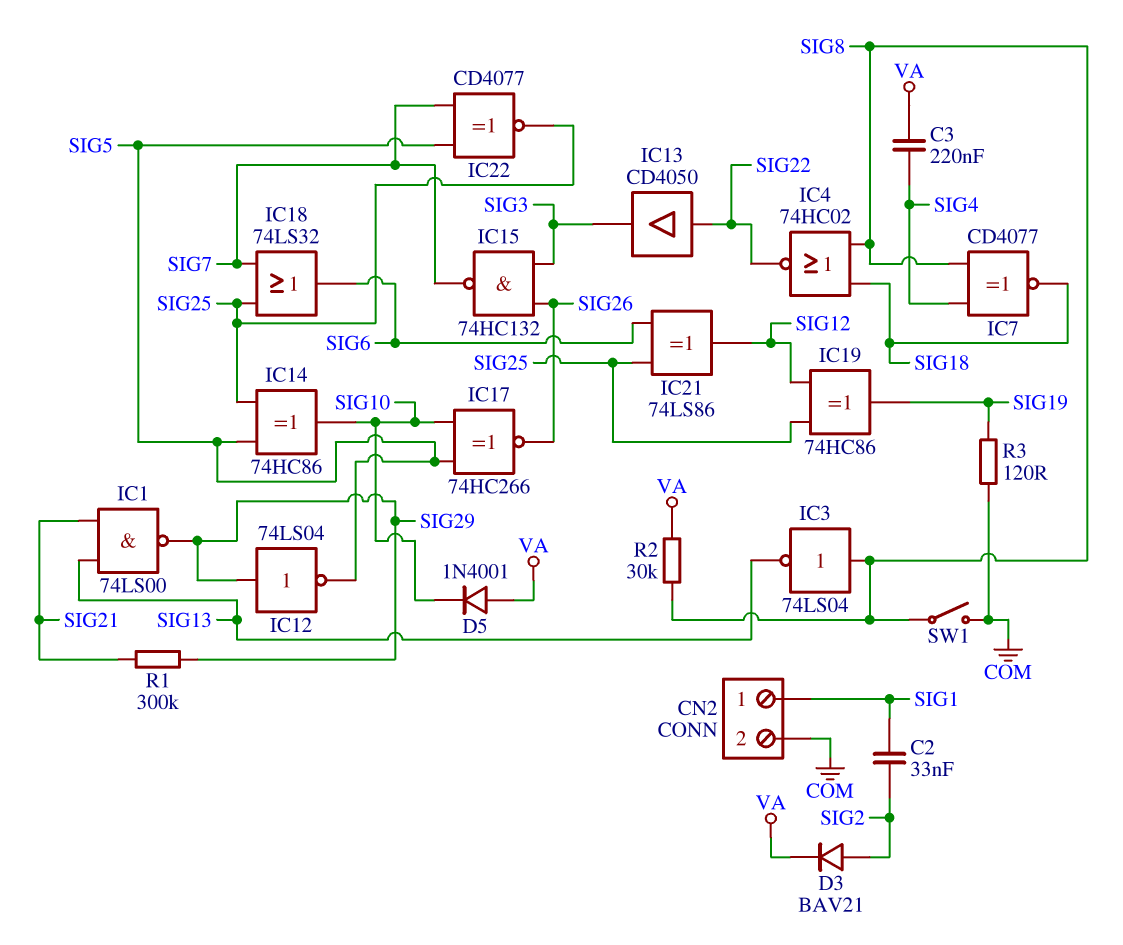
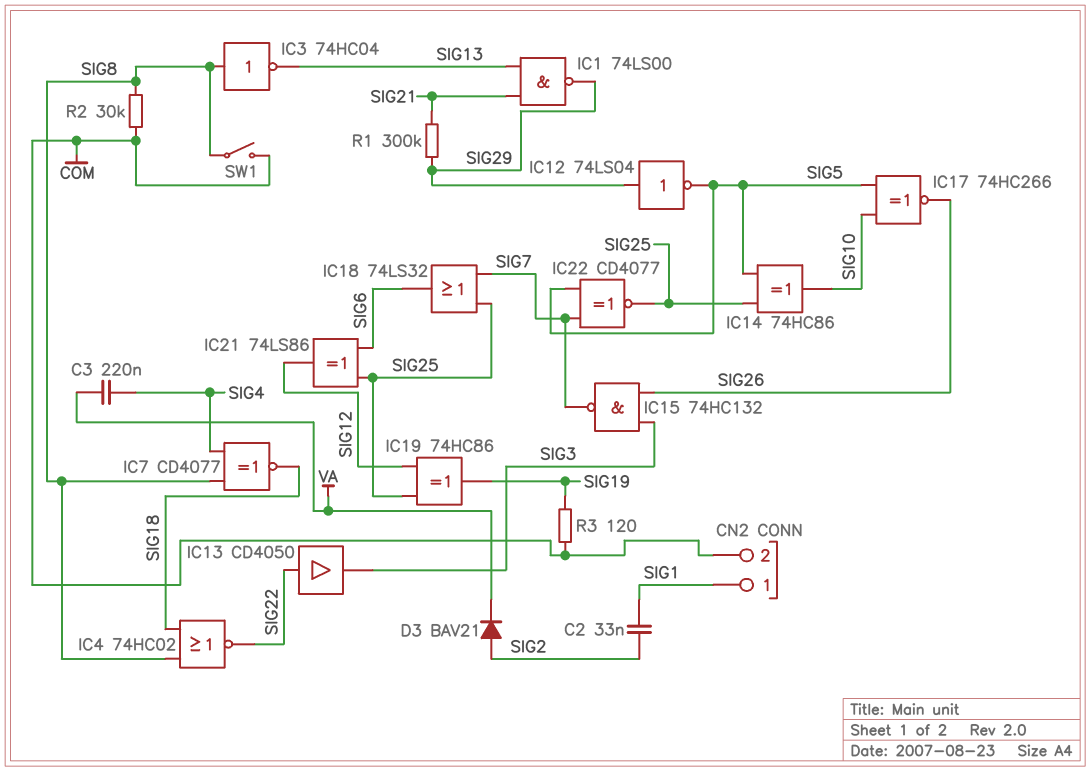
D5: diode 1N4001 (A VA, K SIG10) -> none
IC3: NOT 74LS04 (in SIG8, out SIG13) -> NOT 74HC04 (in SIG8, out SIG13)
R2: 30k (SIG8, VA) -> 30k (COM, SIG8)

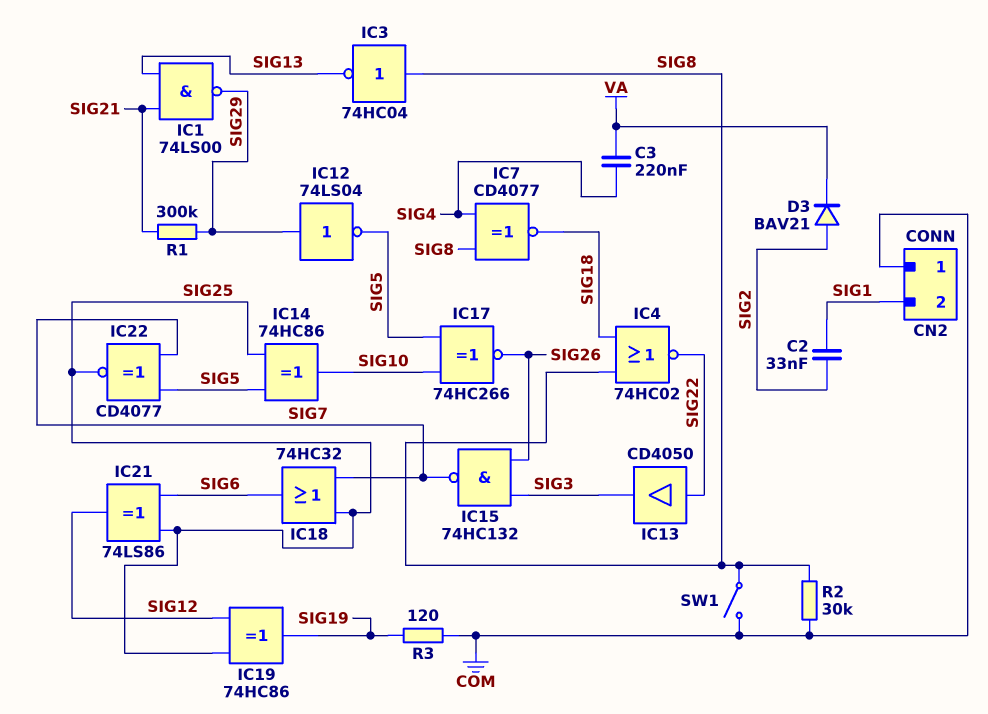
CN2 pin 1: SIG1 -> COM
CN2 pin 2: COM -> SIG1
IC18: OR 74LS32 (in SIG7, in SIG25, out SIG6) -> OR 74HC32 (in SIG7, in SIG25, out SIG6)

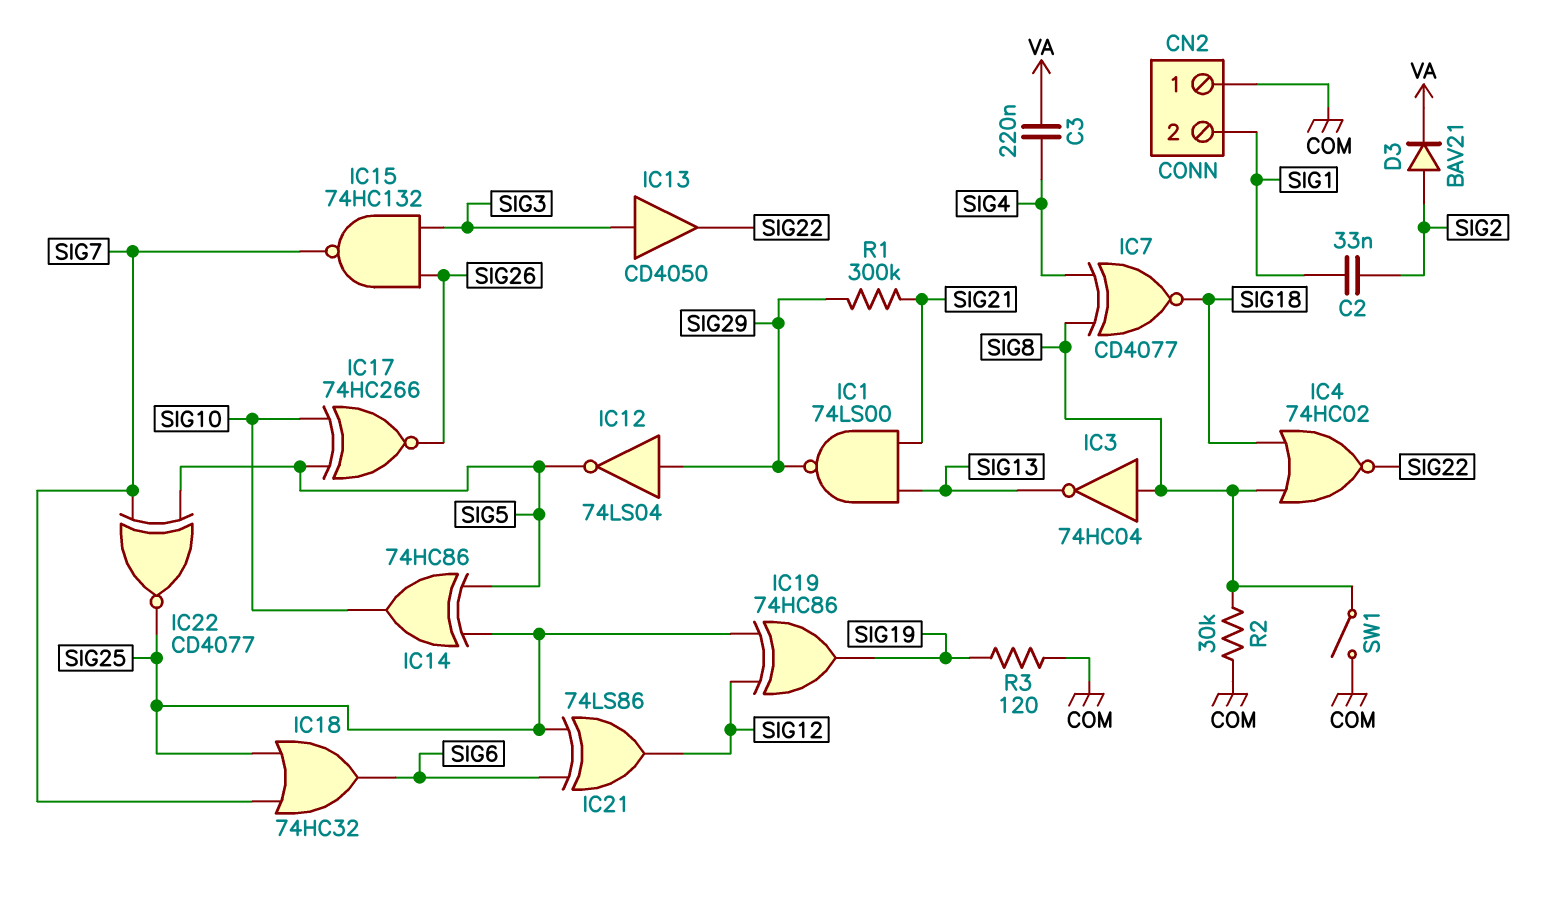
IC13: buffer CD4050 (in SIG22, out SIG3) -> buffer CD4050 (in SIG3, out SIG22)

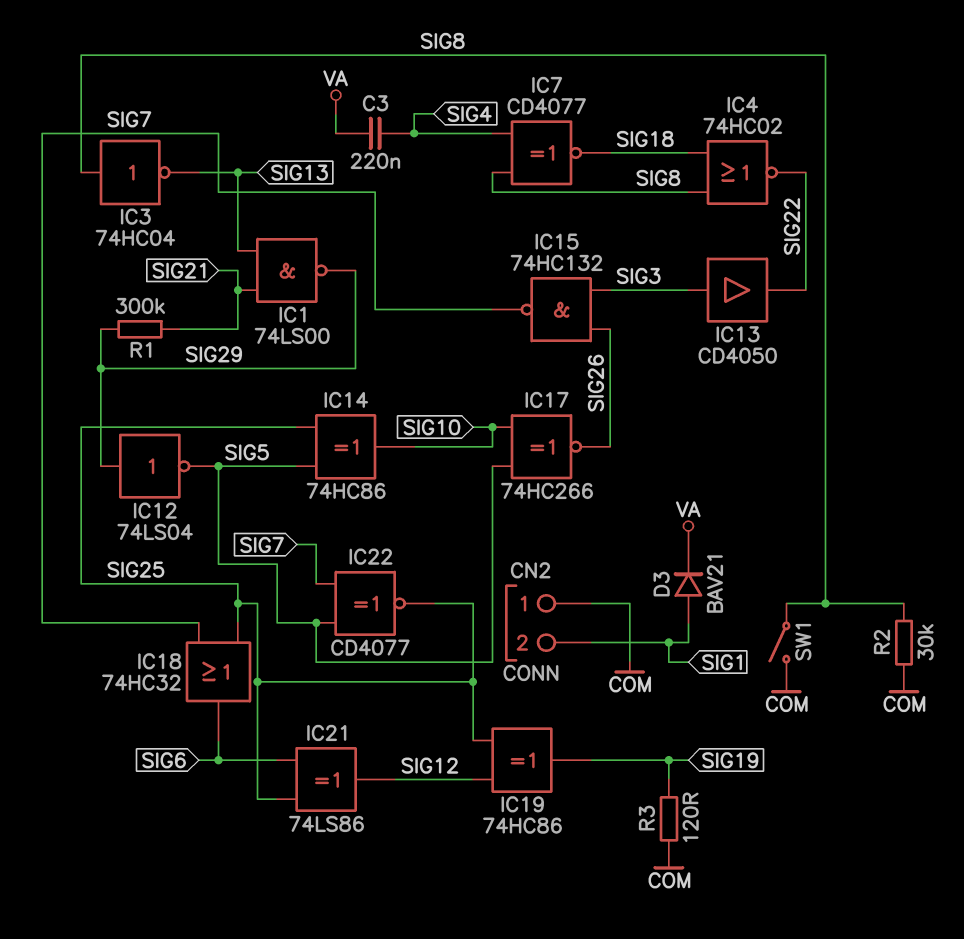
C2: 33nF (SIG1, SIG2) -> none
D3: diode BAV21 (A SIG2, K VA) -> diode BAV21 (A SIG1, K VA)

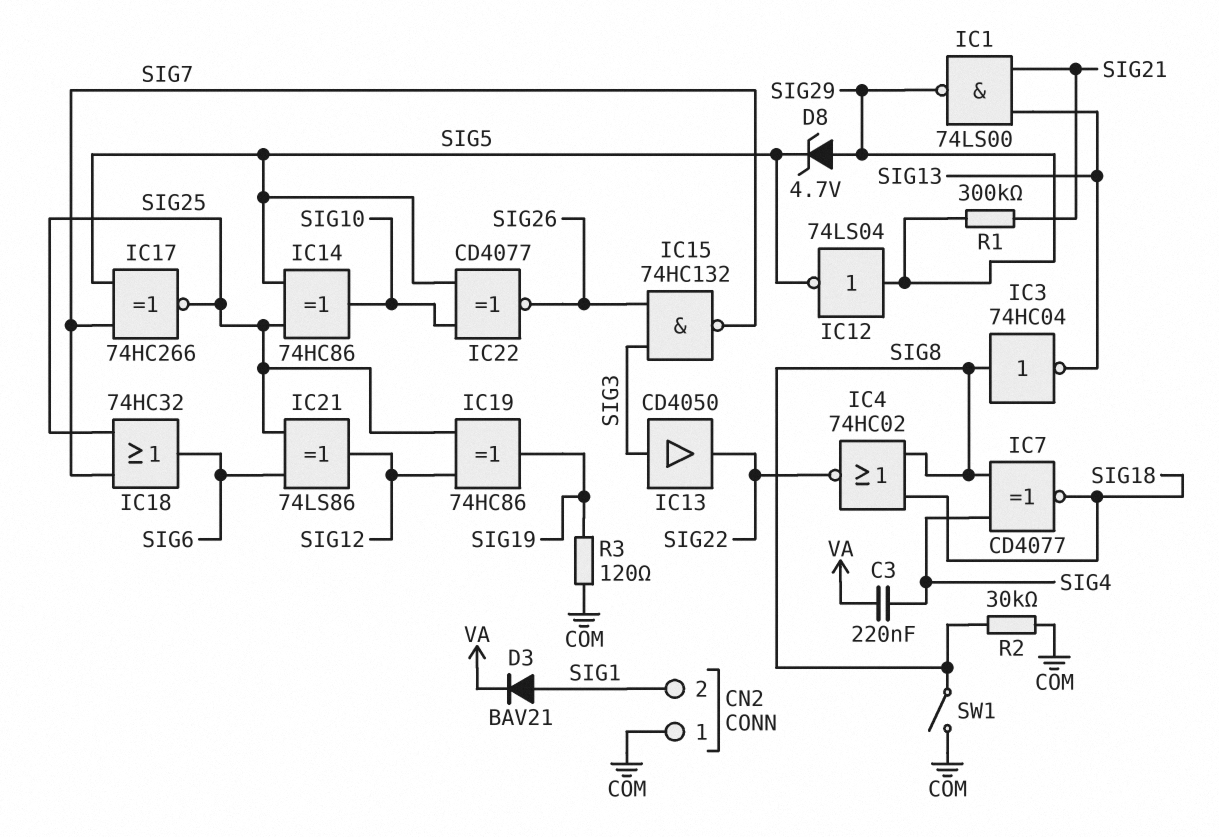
D8: none -> zener 4.7V (A SIG29, K SIG5)
IC17: XNOR 74HC266 (in SIG5, in SIG10, out SIG26) -> XNOR 74HC266 (in SIG5, in SIG7, out SIG25)
IC22: XNOR CD4077 (in SIG5, in SIG7, out SIG25) -> XNOR CD4077 (in SIG5, in SIG10, out SIG26)

